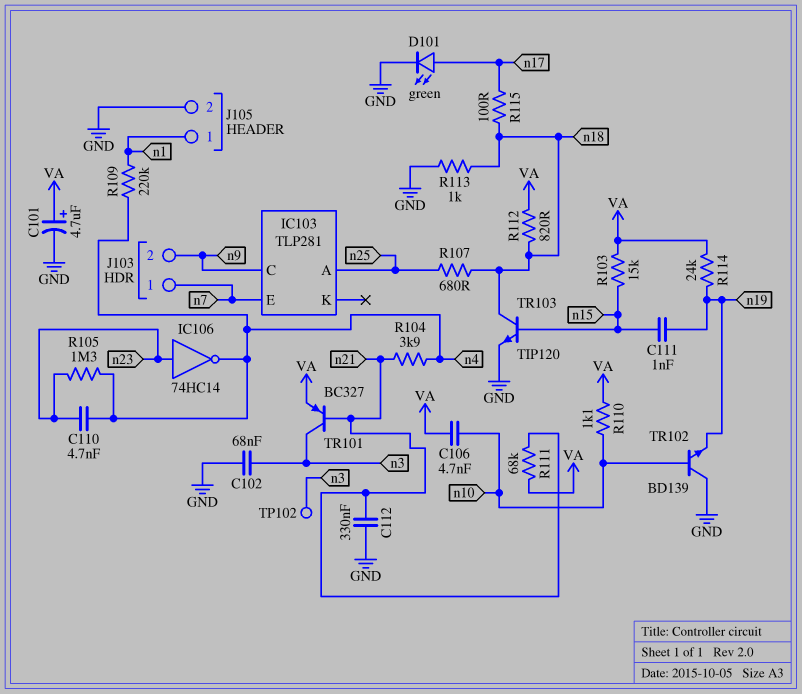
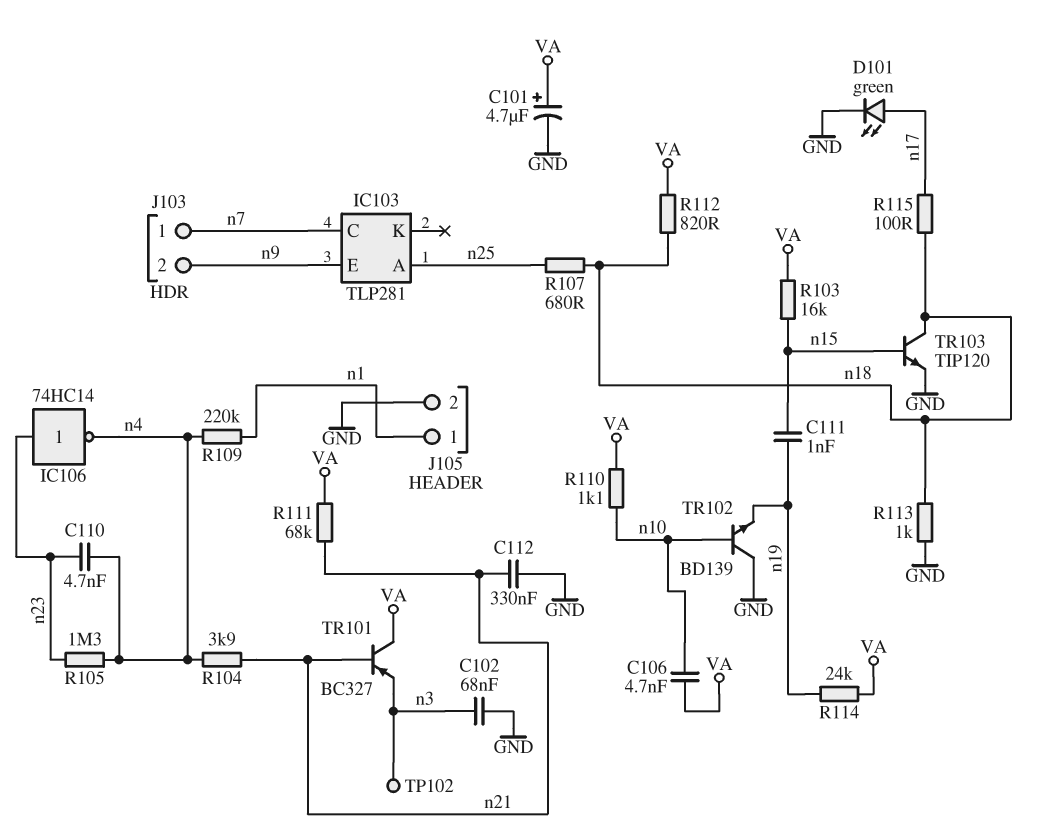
IC103 pin C: n9 -> n7
IC103 pin E: n7 -> n9
R103: 15k (VA, n15) -> 16k (VA, n15)
TR101: PNP BC327 (B n21, C n3, E VA) -> PNP BC327 (B n21, C VA, E n3)

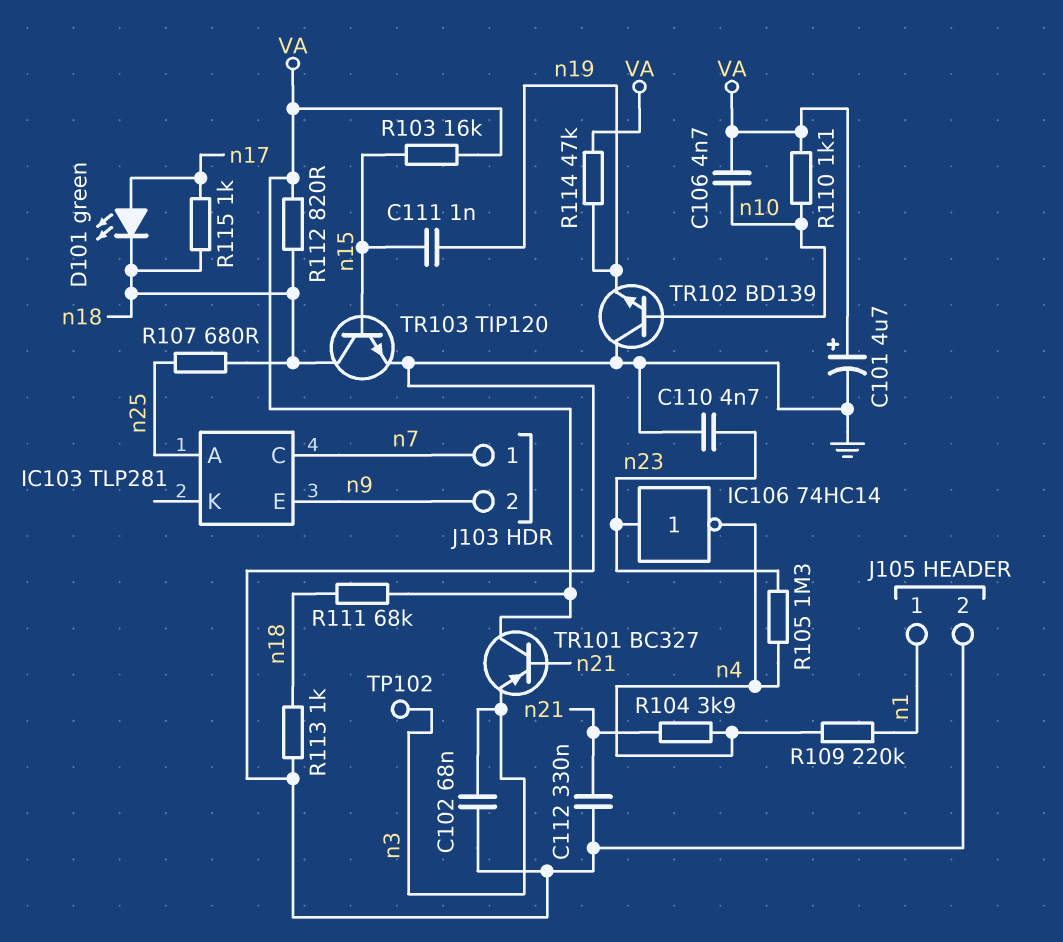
C110: 4.7nF (n4, n23) -> 4.7nF (GND, n23)
D101: LED green (A n17, K GND) -> LED green (A n17, K n18)
R111: 68k (VA, n21) -> 68k (VA, n18)
R114: 24k (VA, n19) -> 47k (VA, n19)
R115: 100 (n17, n18) -> 1k (n17, n18)

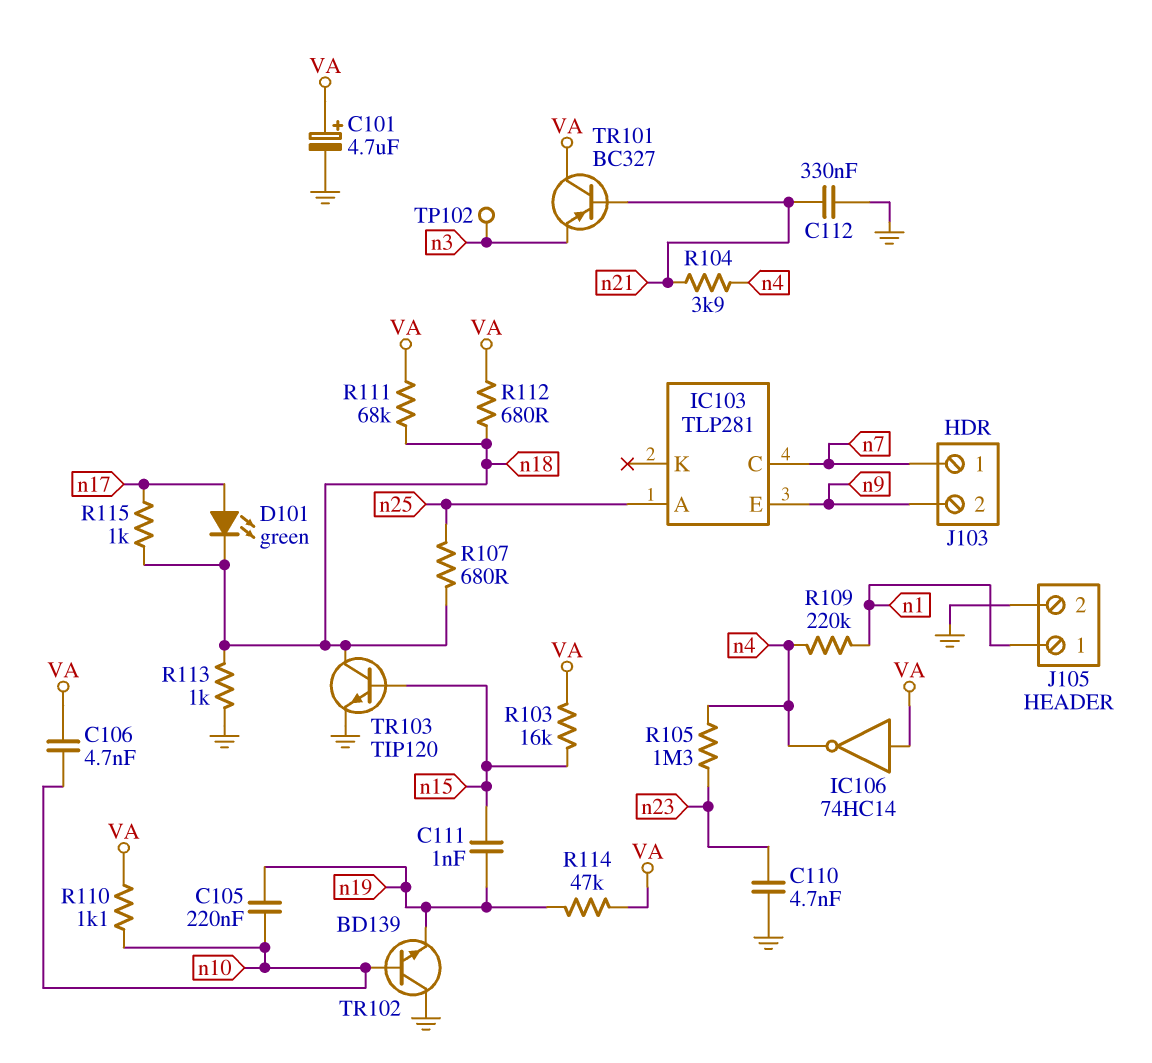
C102: 68nF (GND, n3) -> none
C105: none -> 220nF (n10, n19)
IC106: NOT 74HC14 (in n23, out n4) -> NOT 74HC14 (in VA, out n4)
R112: 820 (VA, n18) -> 680 (VA, n18)

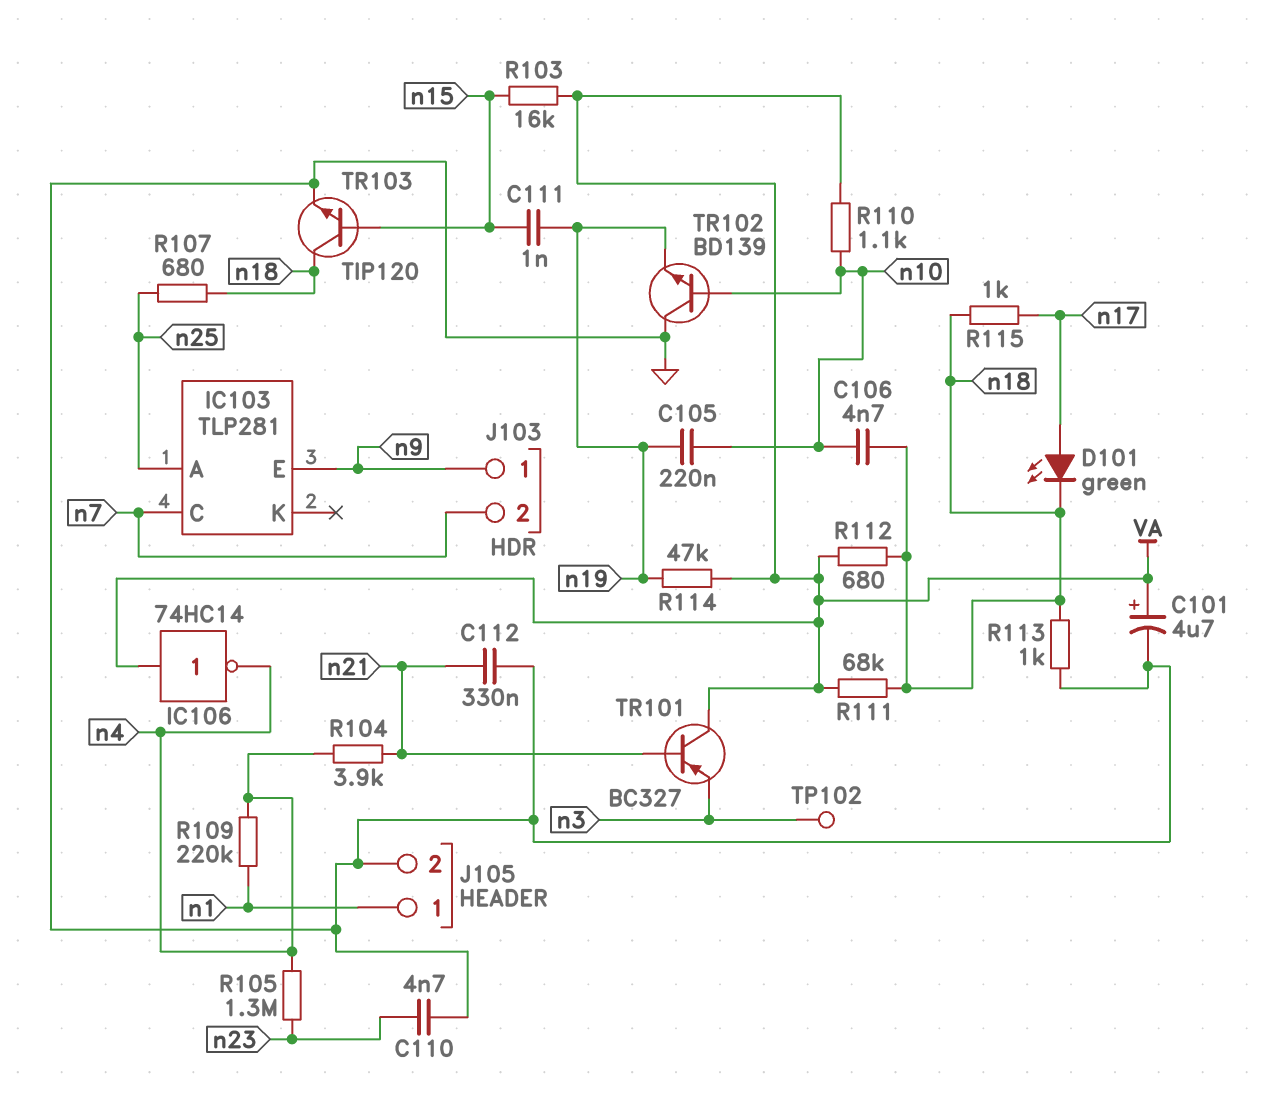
C106: 4.7nF (VA, n10) -> 4.7nF (n10, n18)
J103 pin 1: n7 -> n9
J103 pin 2: n9 -> n7

